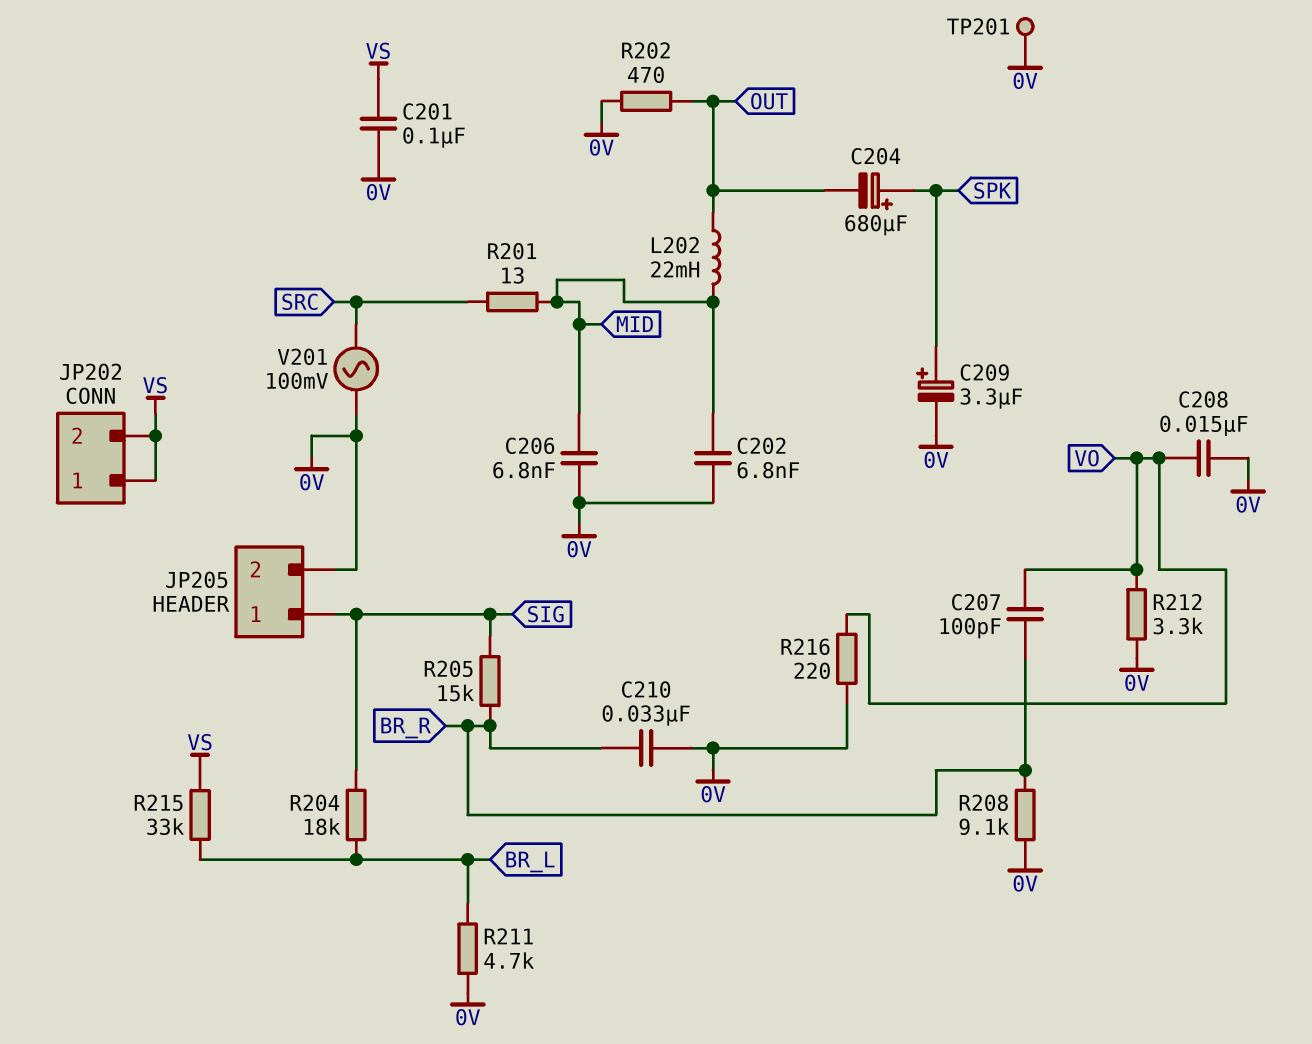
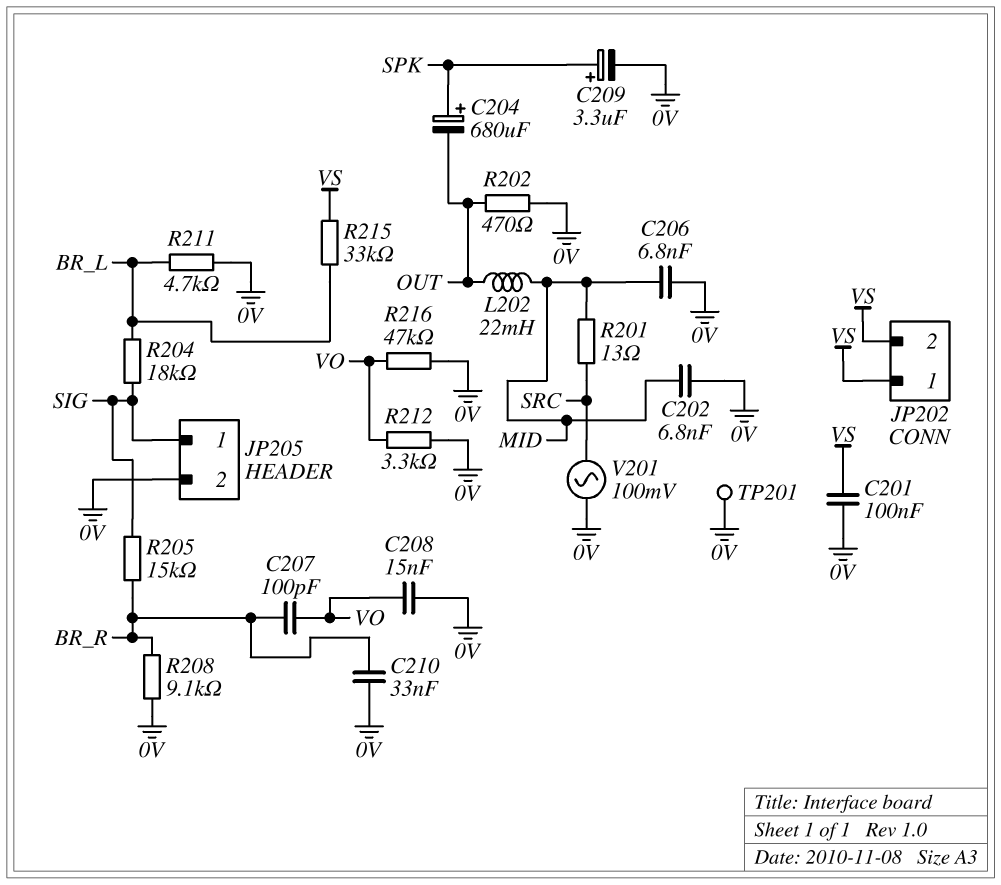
R216: 220 (0V, VO) -> 47k (0V, VO)

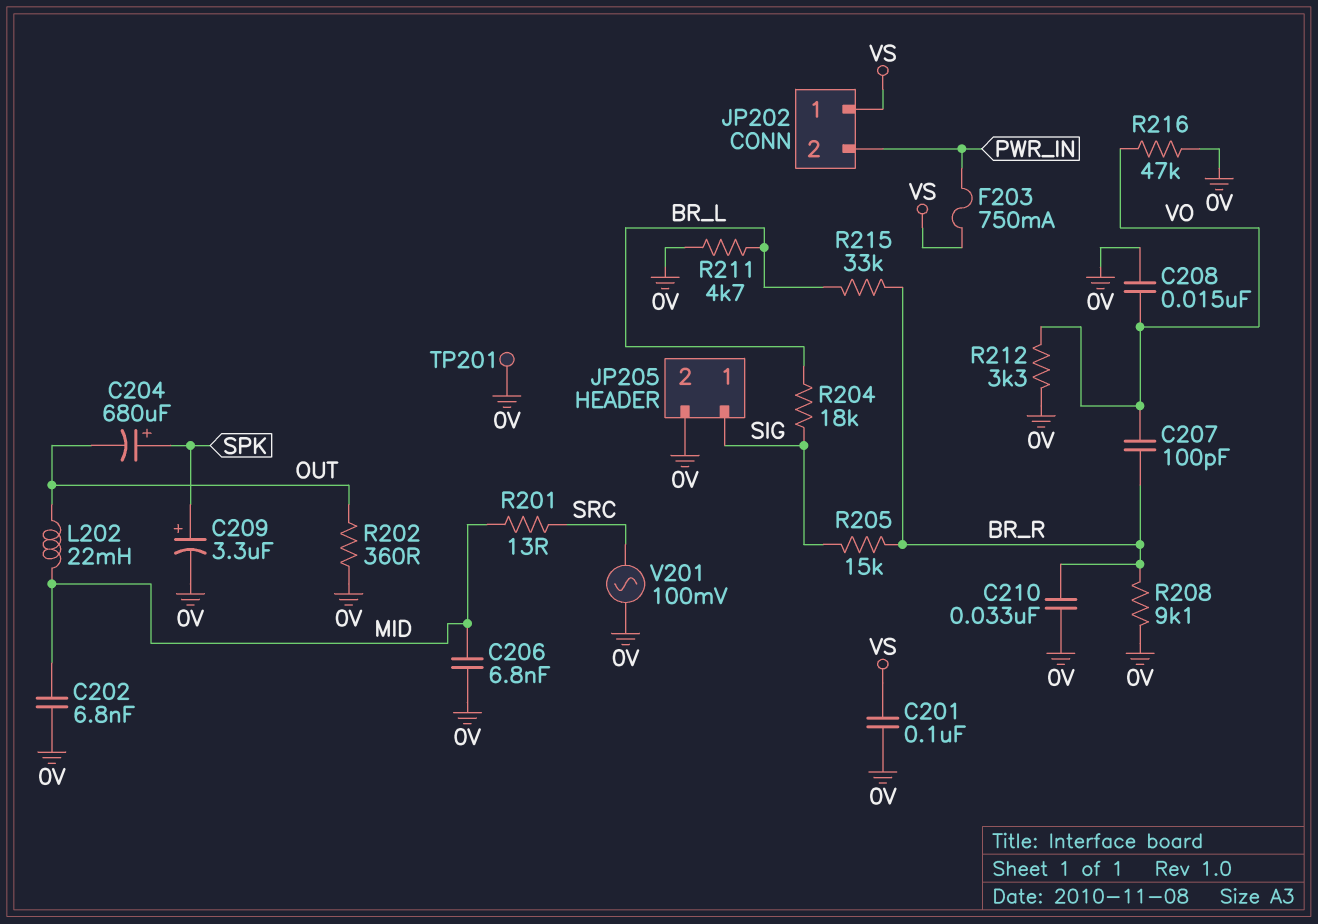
F203: none -> 750mA (PWR_IN, VS)
JP202 pin 2: VS -> PWR_IN
R202: 470 (0V, OUT) -> 360 (0V, OUT)
R215: 33k (BR_L, VS) -> 33k (BR_L, BR_R)

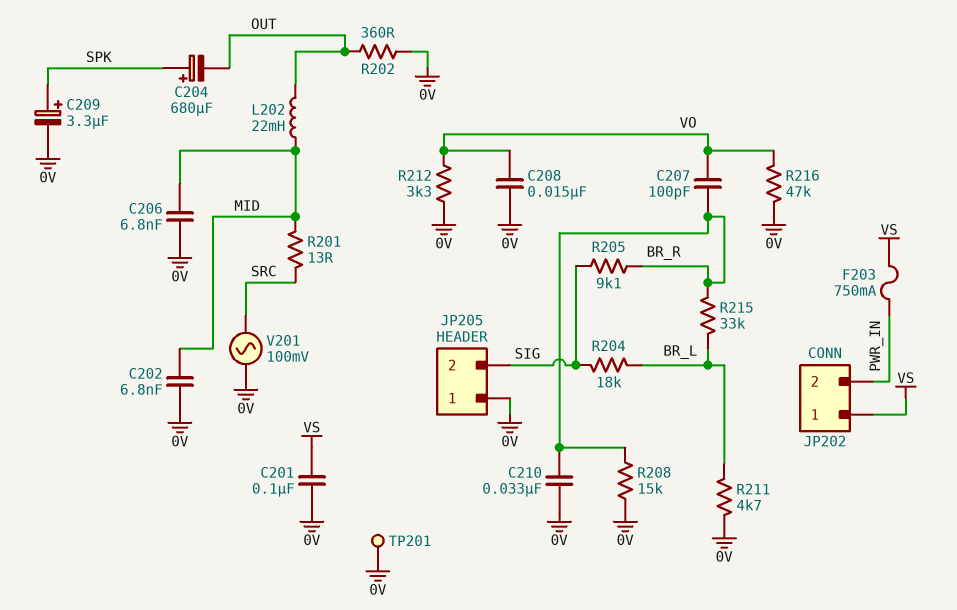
JP205 pin 1: SIG -> 0V
JP205 pin 2: 0V -> SIG
R205: 15k (BR_R, SIG) -> 9.1k (BR_R, SIG)
R208: 9.1k (0V, BR_R) -> 15k (0V, BR_R)

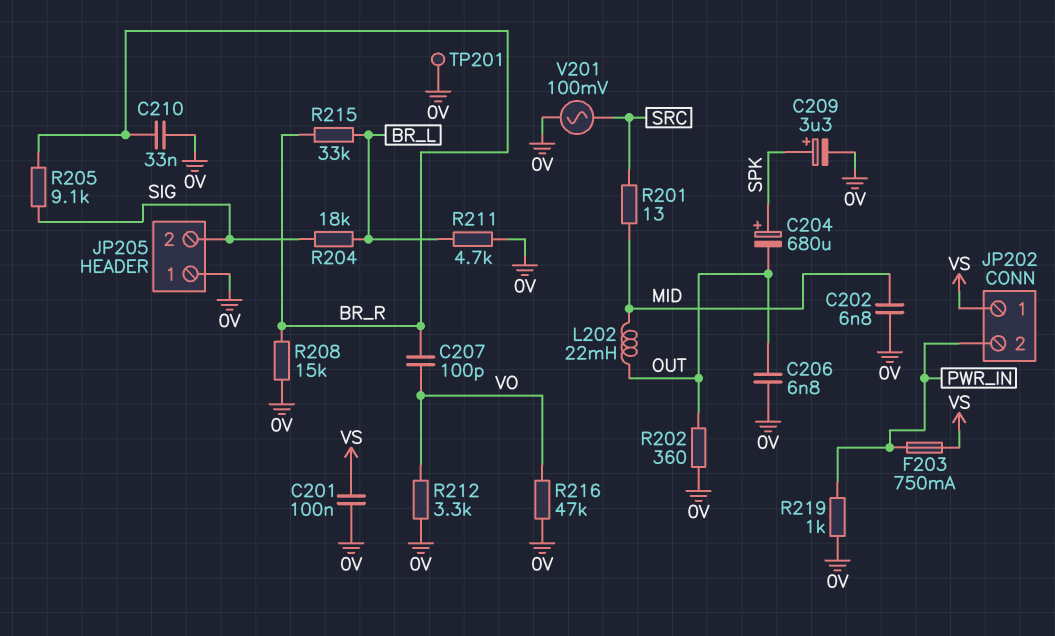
C206: 6.8nF (0V, MID) -> 6.8nF (0V, OUT)
C208: 15nF (0V, VO) -> none
R219: none -> 1k (0V, PWR_IN)

